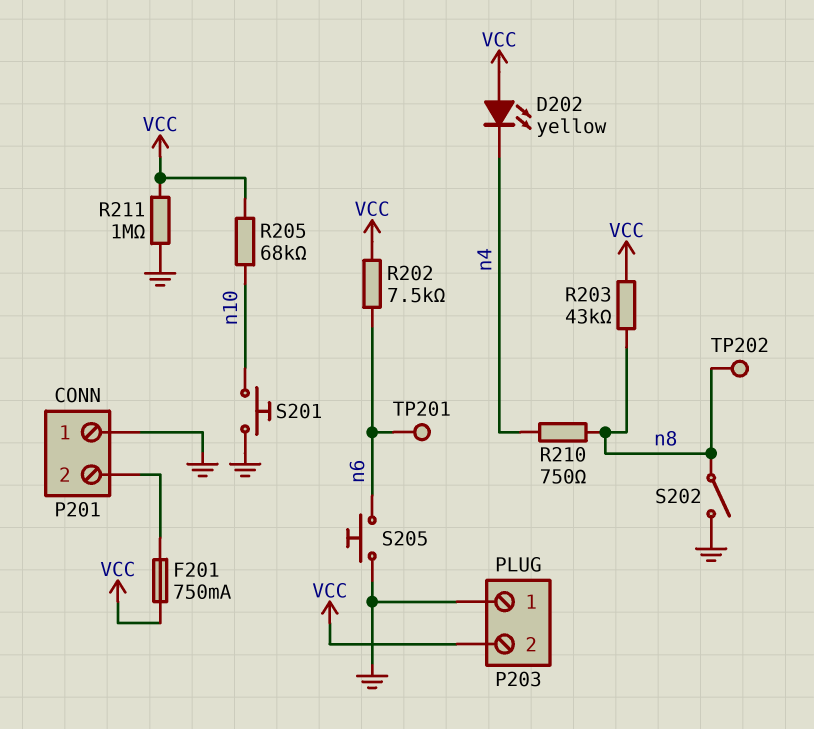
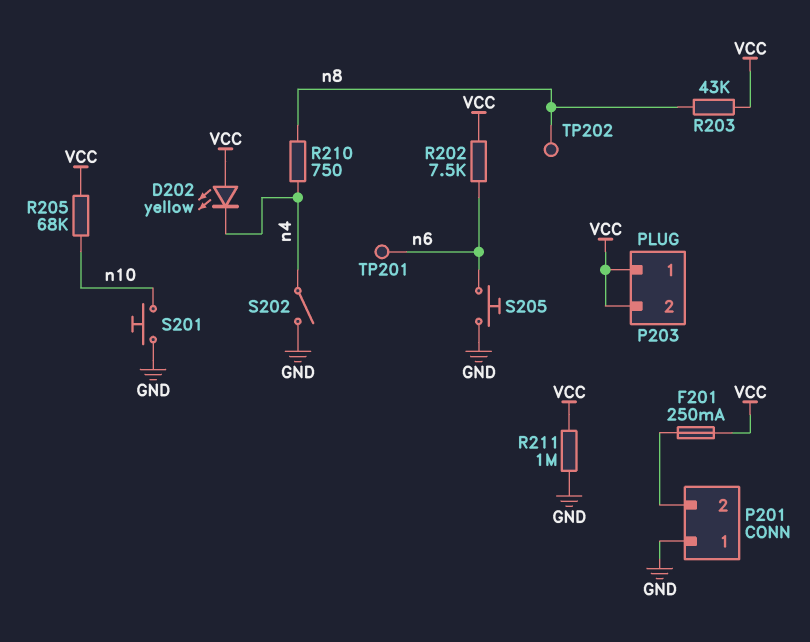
F201: 750mA (P201/2, VCC) -> 250mA (P201/2, VCC)
P203 pin 1: GND -> VCC
S202: switch (GND, n8) -> switch (GND, n4)

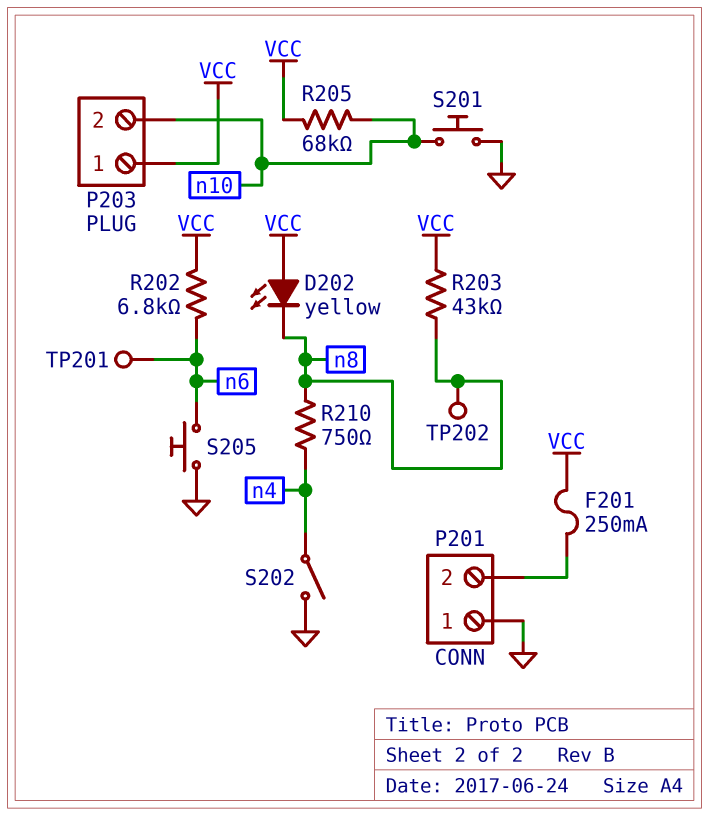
D202: LED yellow (A VCC, K n4) -> LED yellow (A VCC, K n8)
P203 pin 2: VCC -> n10
R202: 7.5k (VCC, n6) -> 6.8k (VCC, n6)
R211: 1M (GND, VCC) -> none

